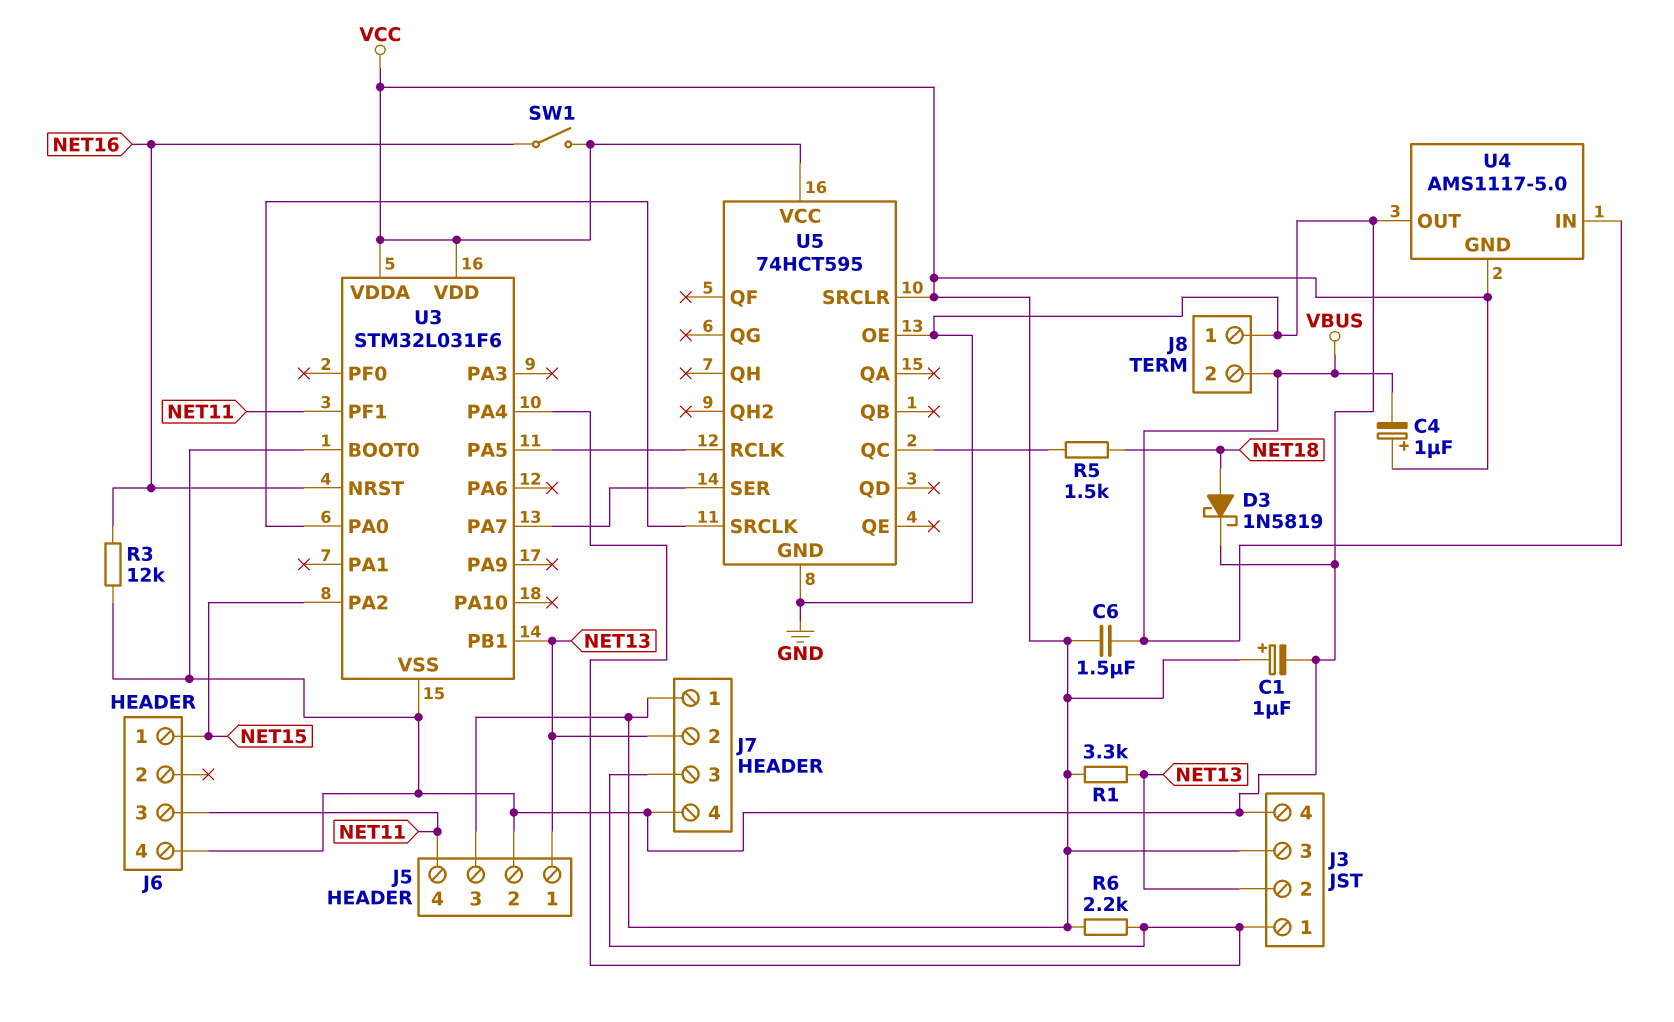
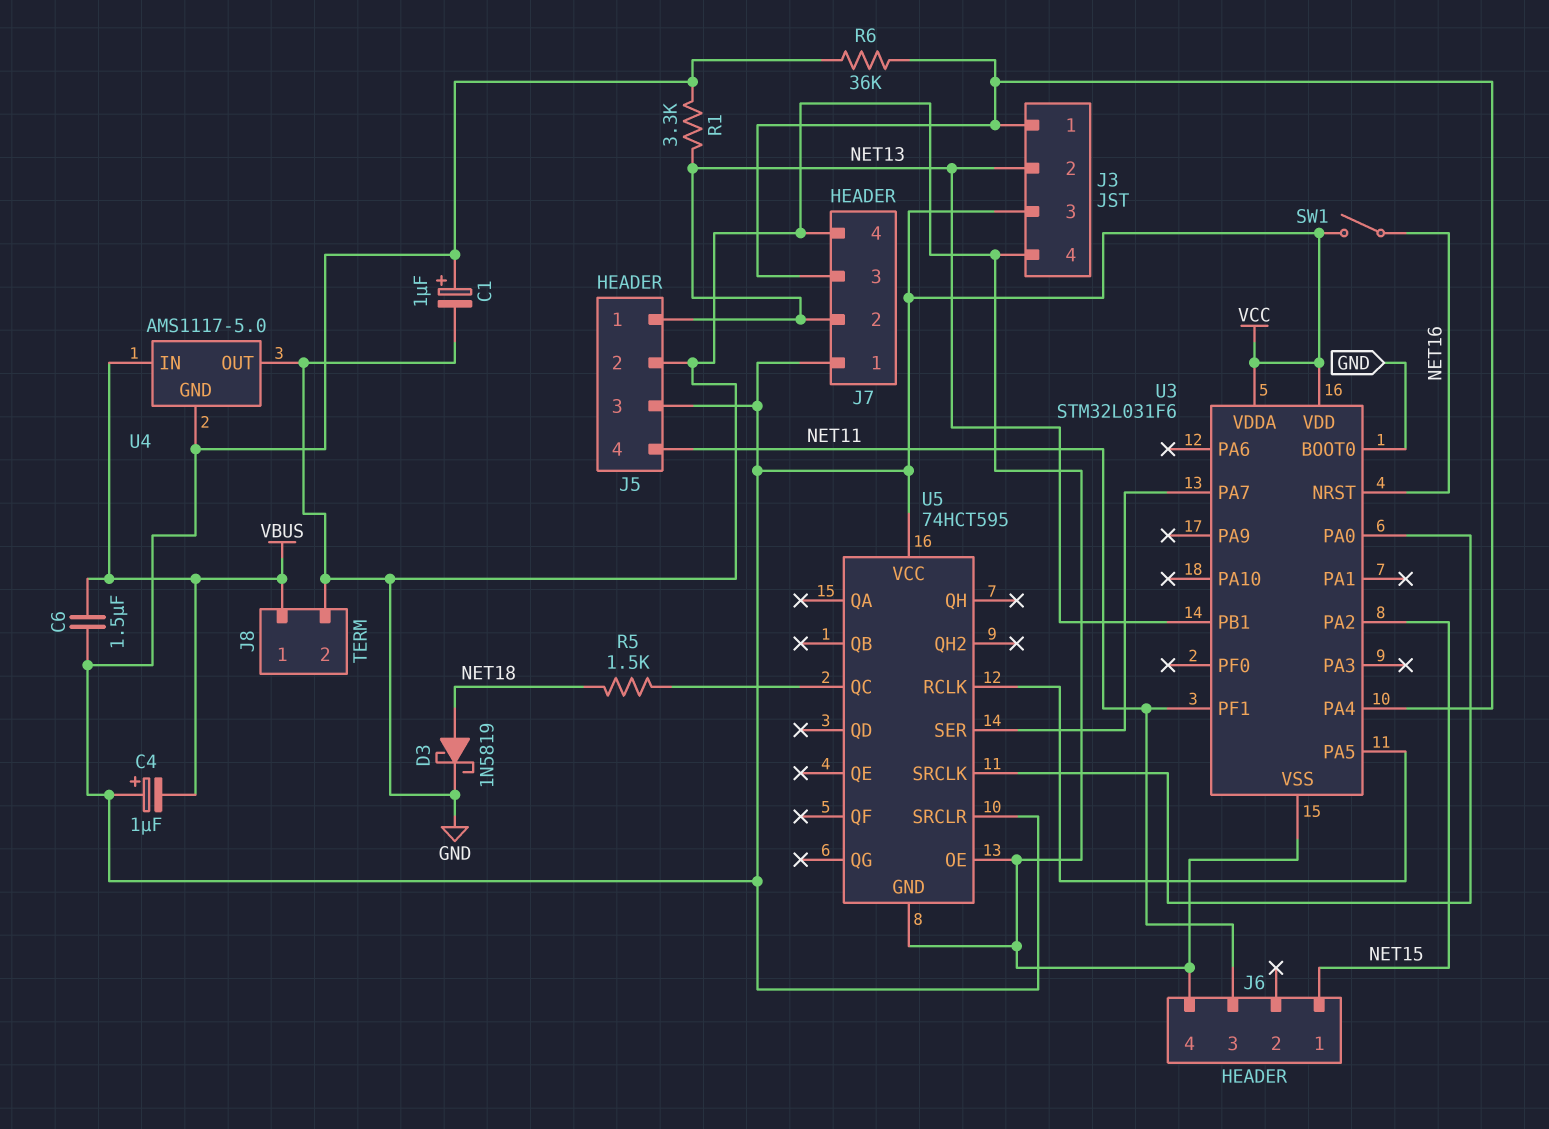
J8 pin 1: GND -> VBUS
J8 pin 2: VBUS -> GND
R3: 12k (GND, NET16) -> none
R6: 2.2k (J3/1, VCC) -> 36k (J3/1, VCC)

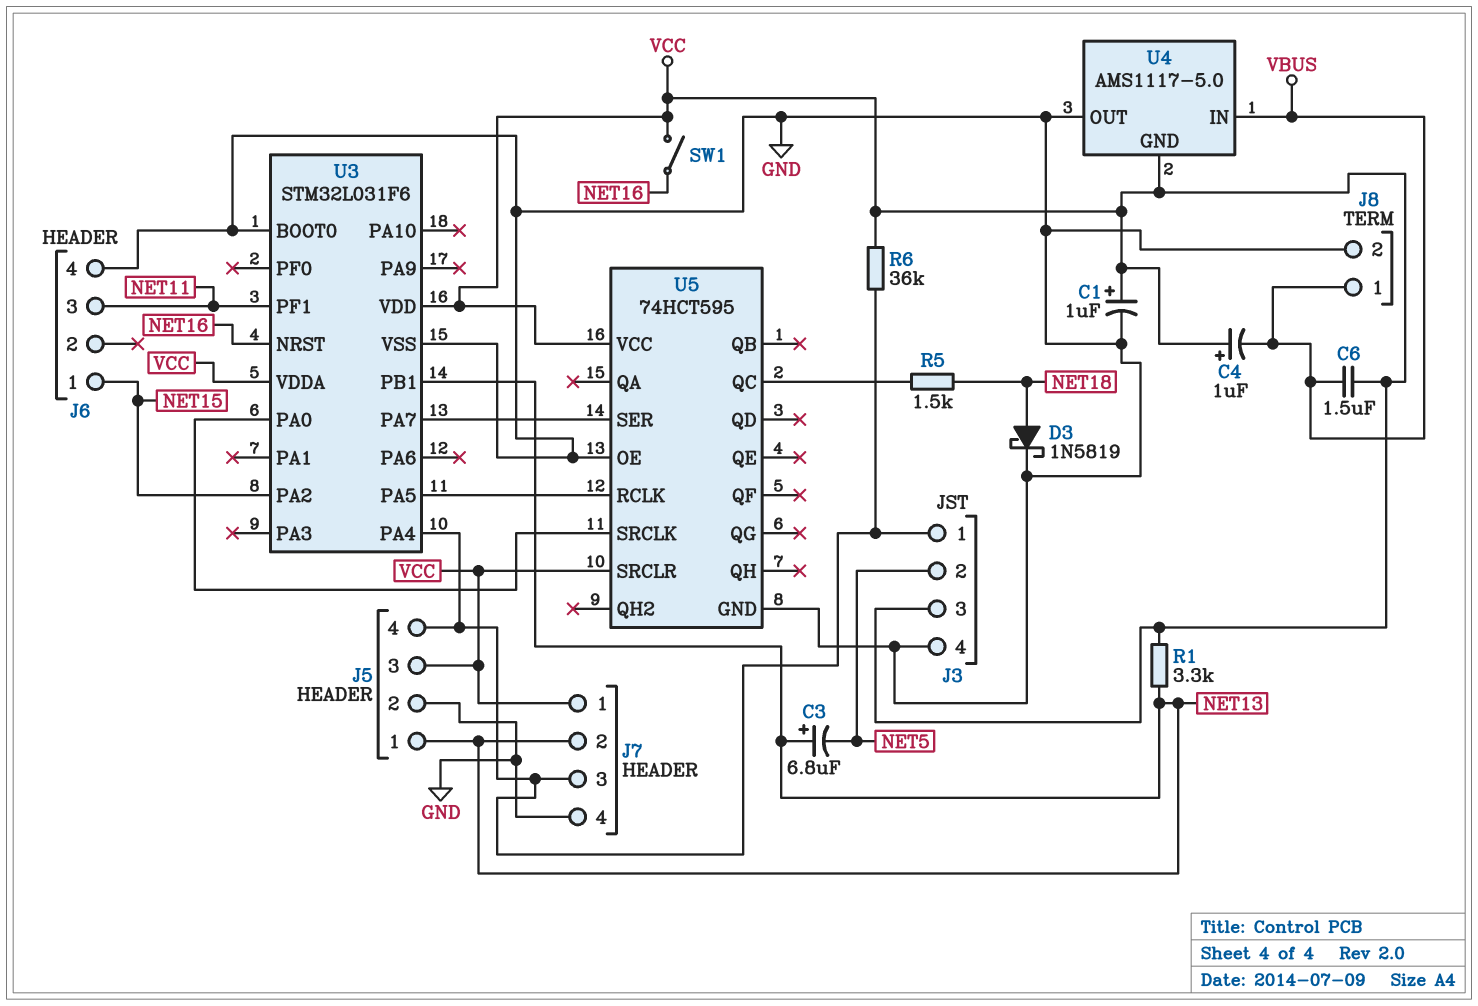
C3: none -> 6.8uF (plus NET13, minus NET5)
J3 pin 2: NET13 -> NET5
J5 pin 4: NET11 -> J3/1

